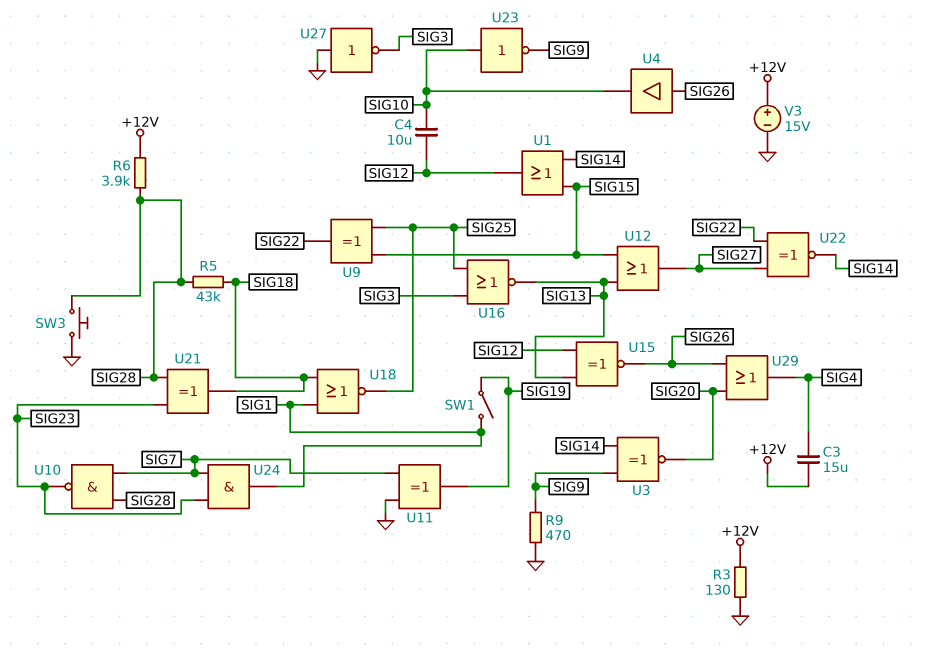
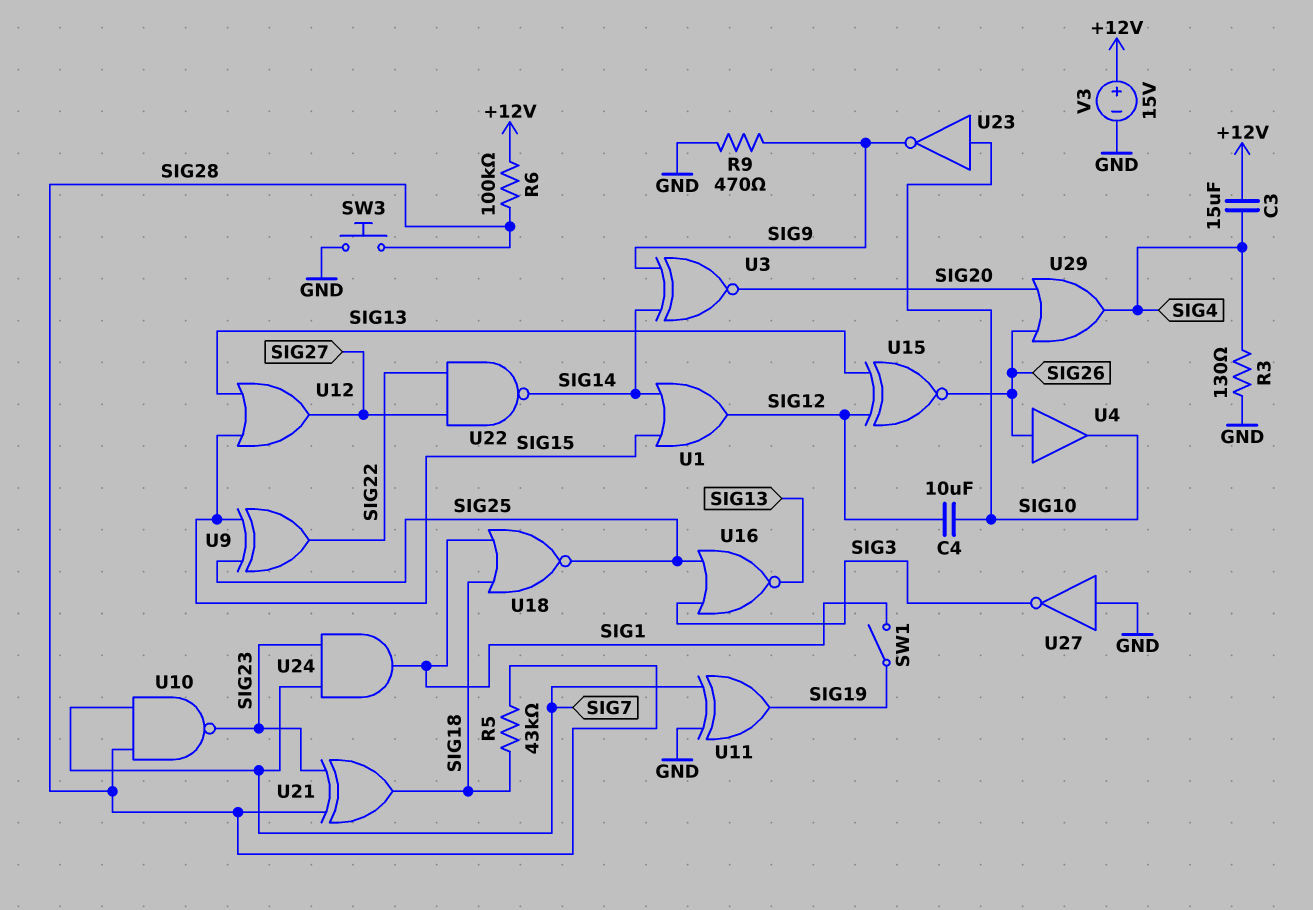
R3: 130 (+12V, GND) -> 130 (GND, SIG4)
R6: 3.9k (+12V, SIG28) -> 100k (+12V, SIG28)
U22: XNOR (in SIG22, in SIG27, out SIG14) -> NAND (in SIG22, in SIG27, out SIG14)

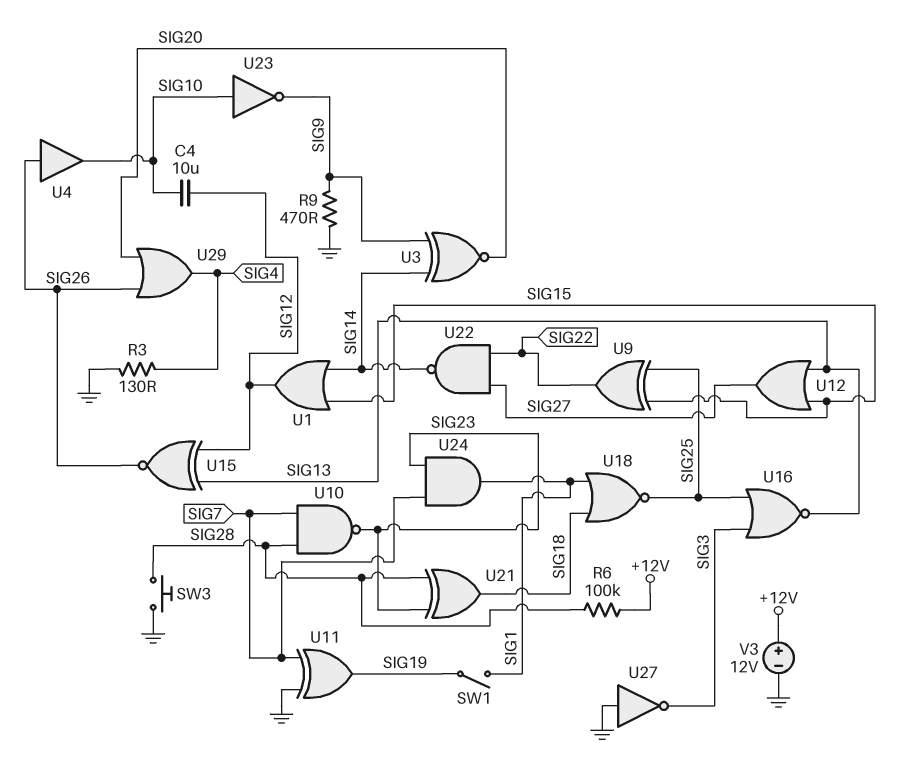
C3: 15uF (+12V, SIG4) -> none
R5: 43k (SIG18, SIG28) -> none
V3: 15V (plus +12V, minus GND) -> 12V (plus +12V, minus GND)

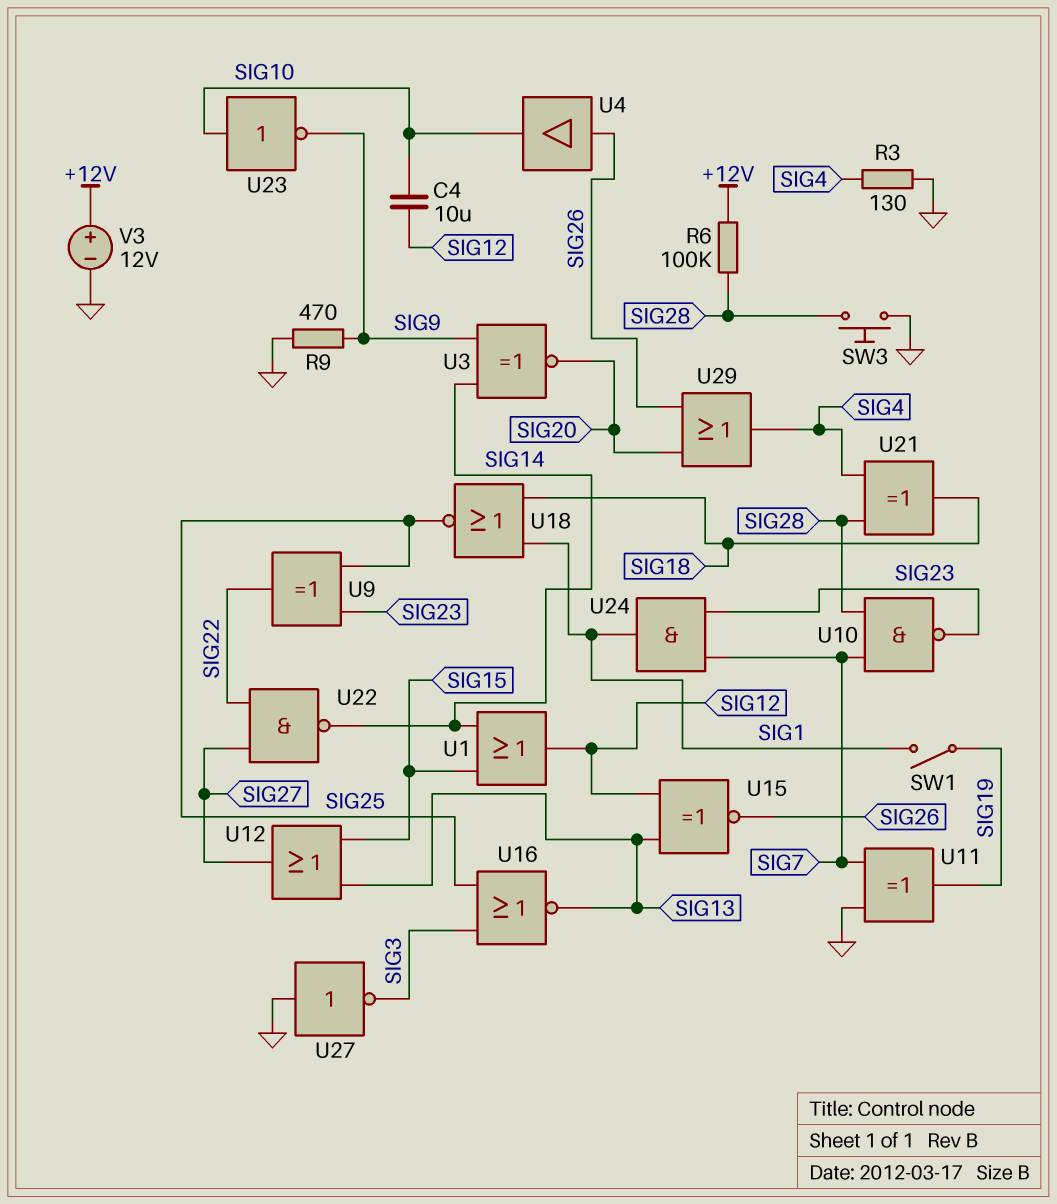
U9: XOR (in SIG15, in SIG25, out SIG22) -> XOR (in SIG23, in SIG25, out SIG22)
U21: XOR (in SIG23, in SIG28, out SIG18) -> XOR (in SIG4, in SIG28, out SIG18)

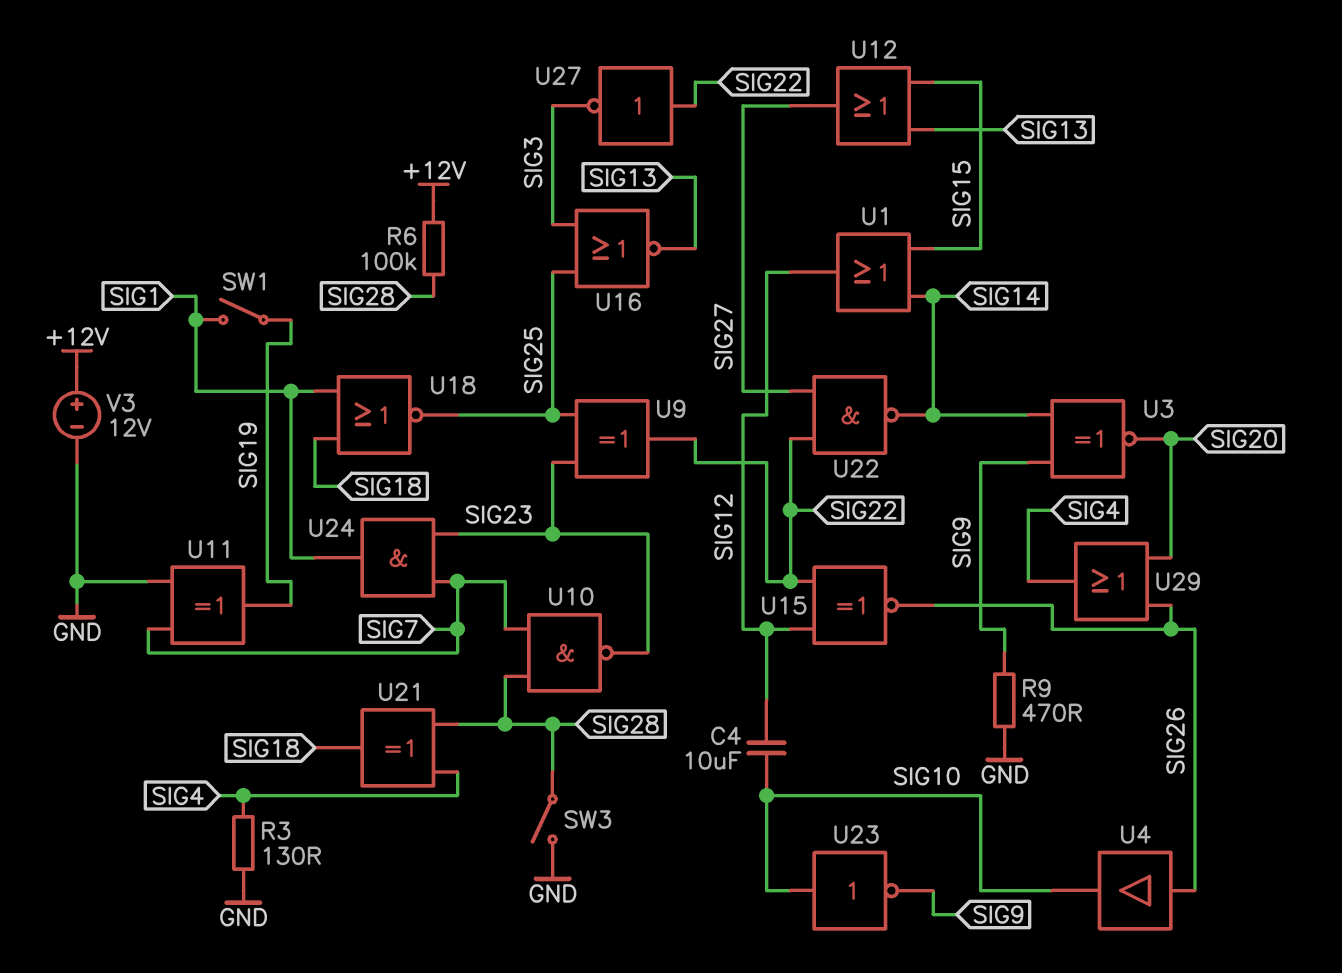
SW3: button (GND, SIG28) -> switch (GND, SIG28)
U15: XNOR (in SIG12, in SIG13, out SIG26) -> XNOR (in SIG12, in SIG22, out SIG26)
U27: NOT (in GND, out SIG3) -> NOT (in SIG22, out SIG3)

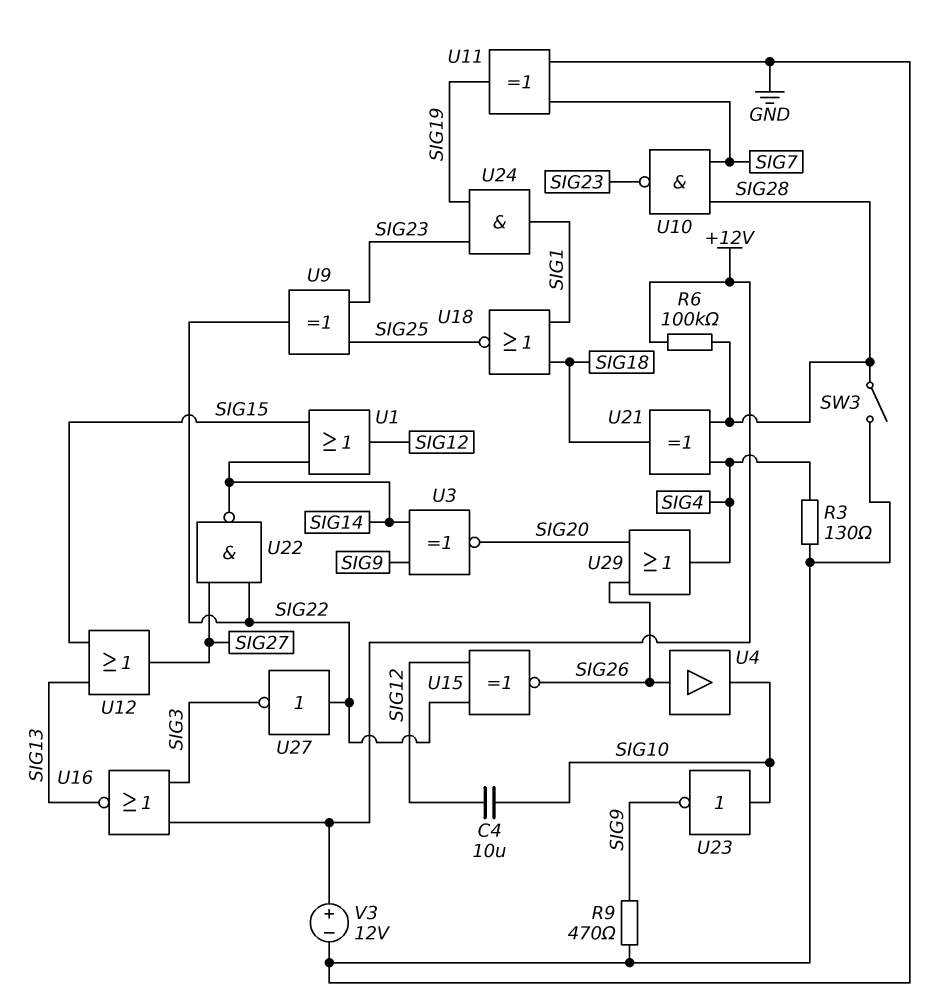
SW1: switch (SIG1, SIG19) -> none
U16: NOR (in SIG3, in SIG25, out SIG13) -> NOR (in +12V, in SIG3, out SIG13)
U24: AND (in SIG7, in SIG23, out SIG1) -> AND (in SIG19, in SIG23, out SIG1)

